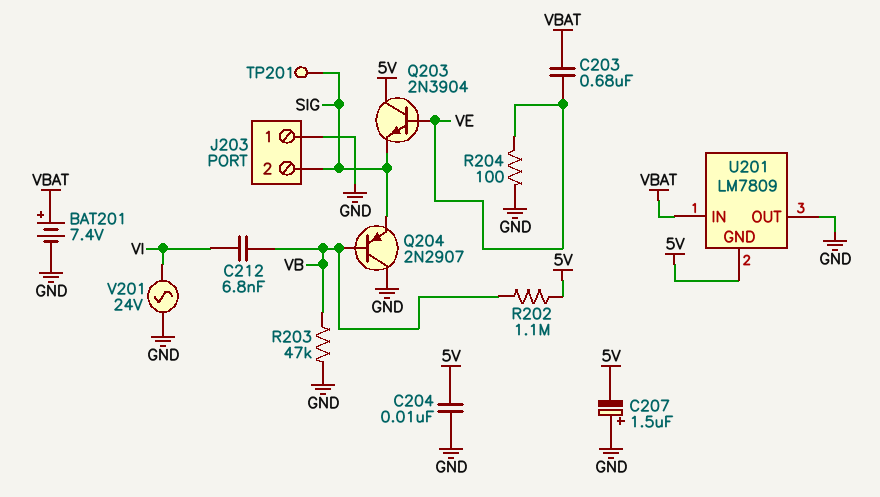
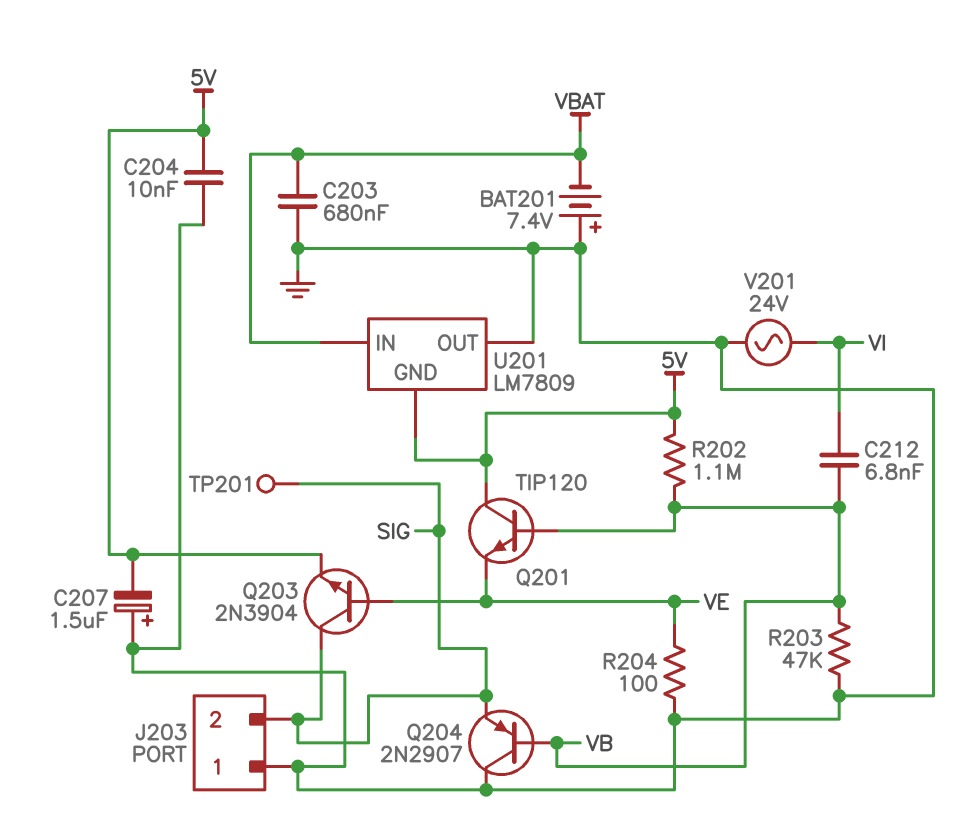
BAT201: 7.4V (plus VBAT, minus GND) -> 7.4V (plus GND, minus VBAT)
C203: 680nF (VBAT, VE) -> 680nF (GND, VBAT)
Q201: none -> NPN TIP120 (B VB, C 5V, E VE)
Q203: NPN 2N3904 (B VE, C 5V, E SIG) -> NPN 2N3904 (B VE, C SIG, E 5V)

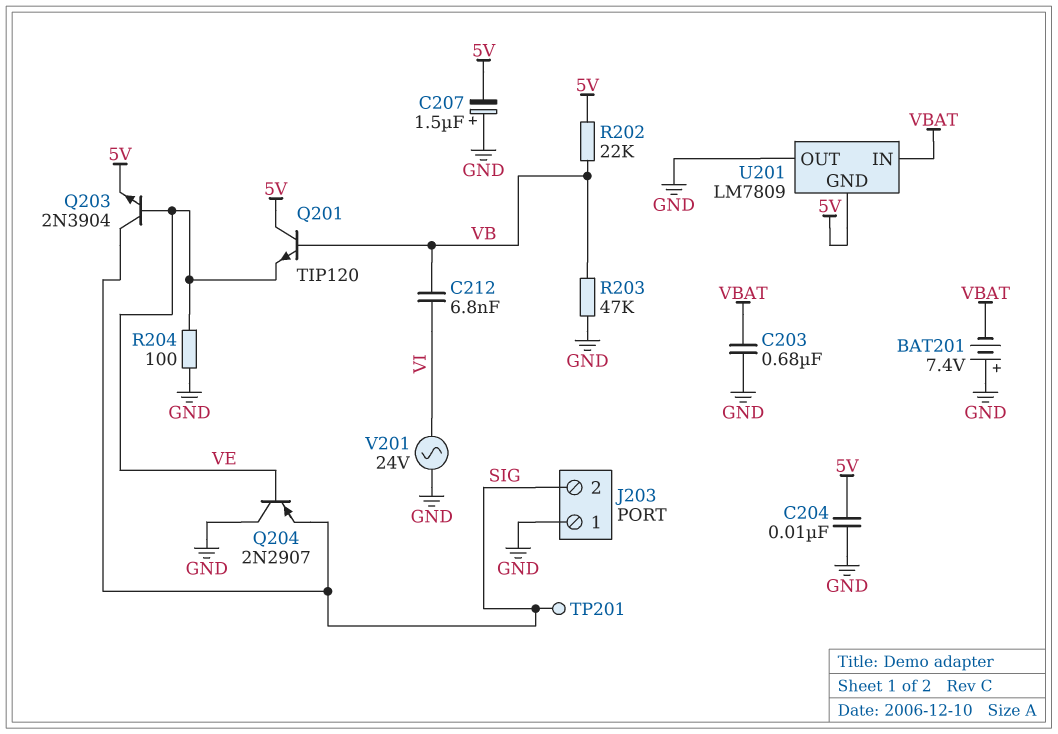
Q204: PNP 2N2907 (B VB, C GND, E SIG) -> PNP 2N2907 (B VE, C GND, E SIG)
R202: 1.1M (5V, VB) -> 22k (5V, VB)

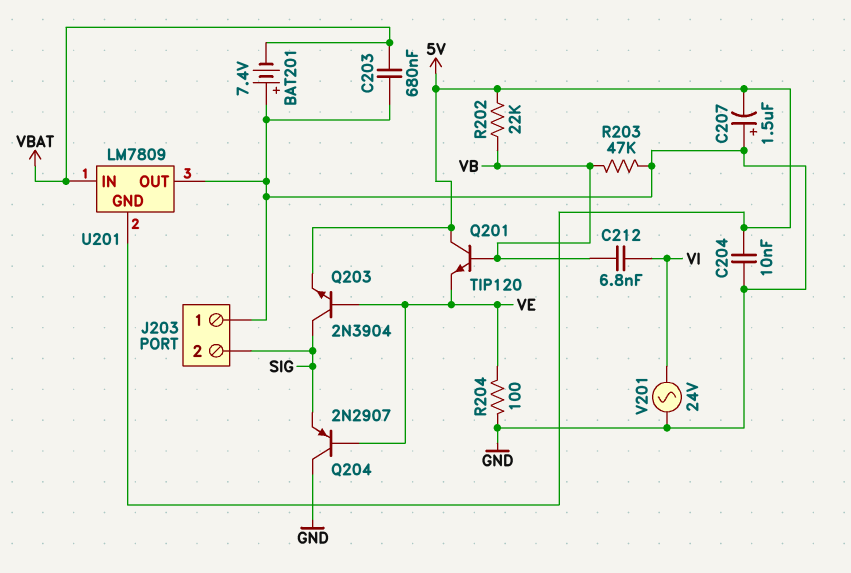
TP201: test point (SIG) -> none

